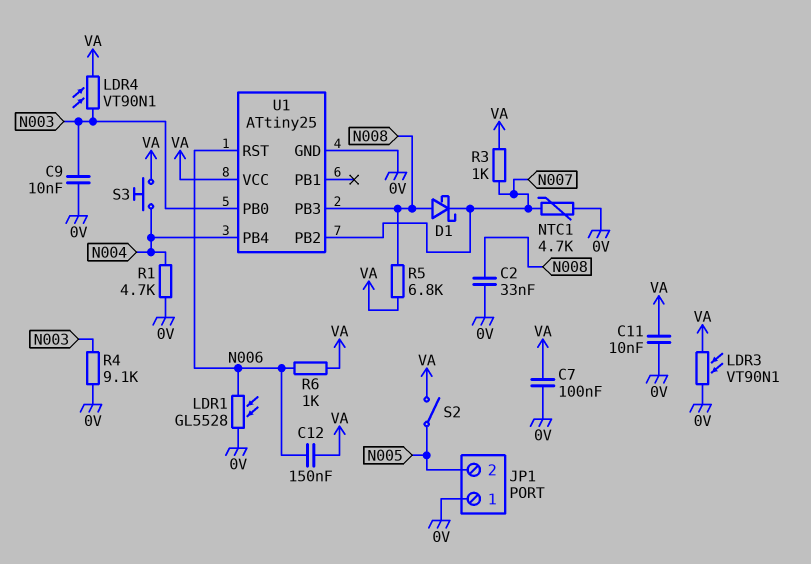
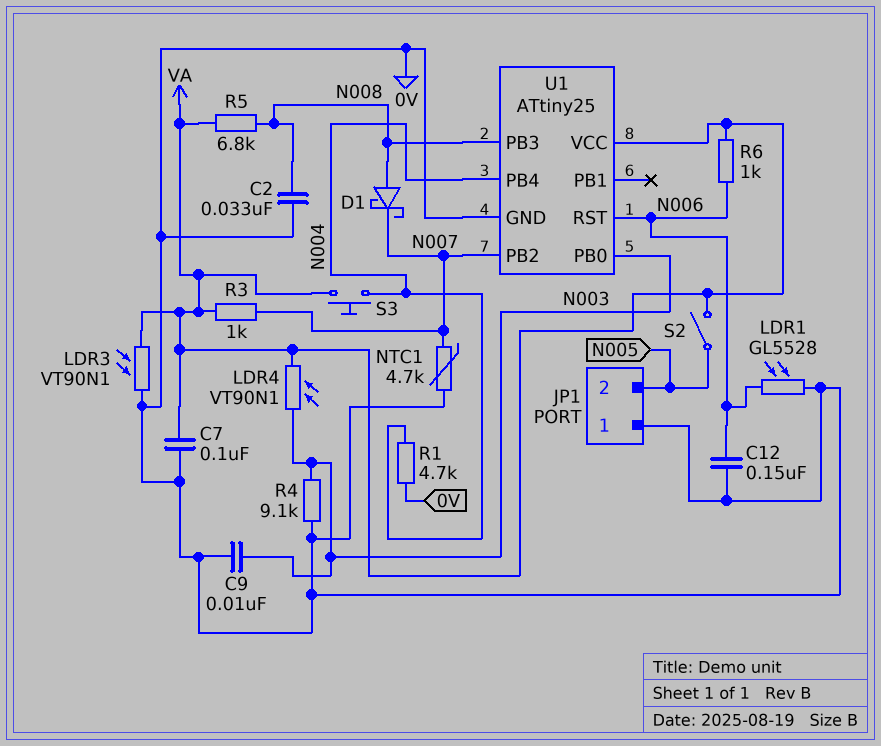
C11: 10nF (0V, VA) -> none
C12: 150nF (N006, VA) -> 150nF (0V, N006)

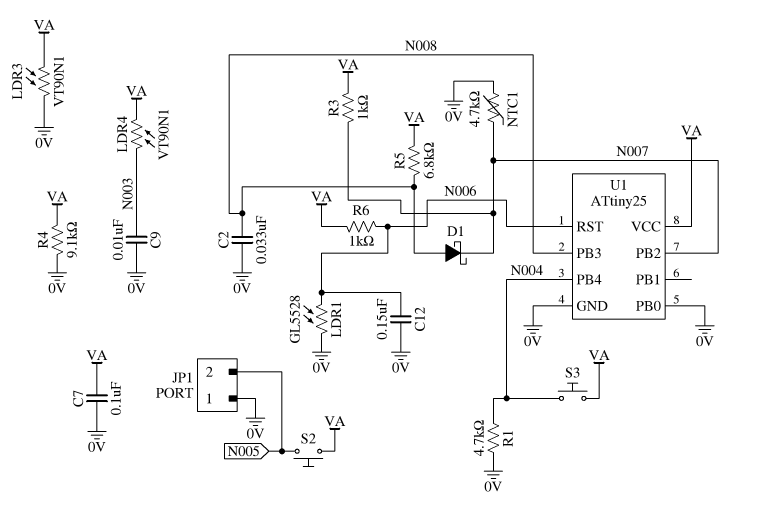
R4: 9.1k (0V, N003) -> 9.1k (0V, VA)
S2: switch (N005, VA) -> button (N005, VA)
U1 pin PB0: N003 -> 0V

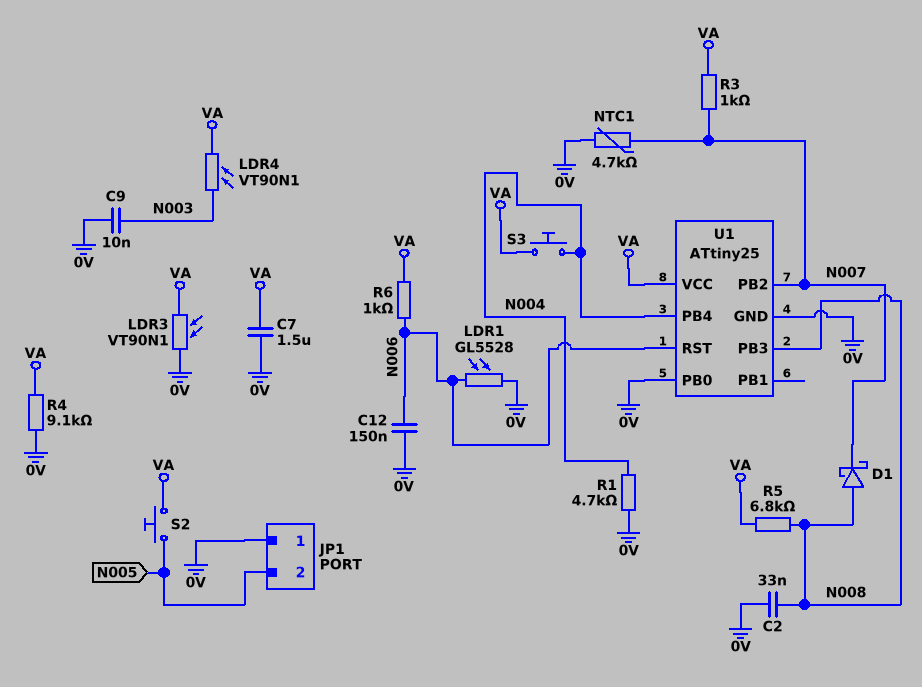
C7: 100nF (0V, VA) -> 1.5uF (0V, VA)

